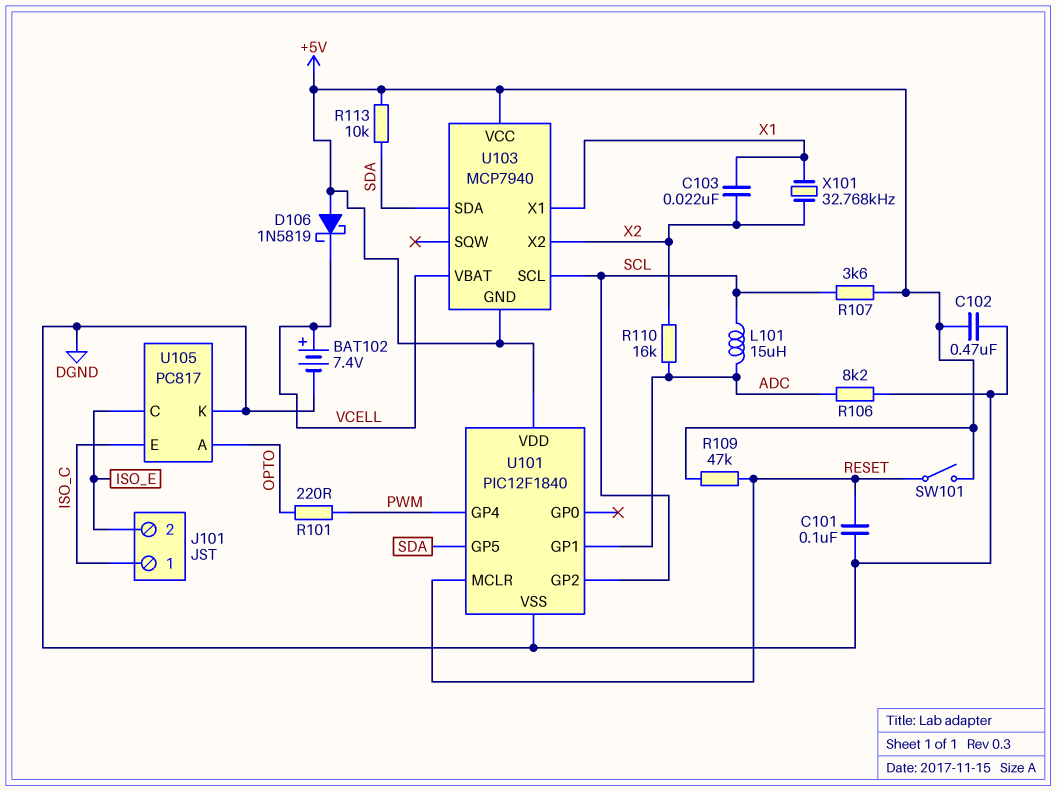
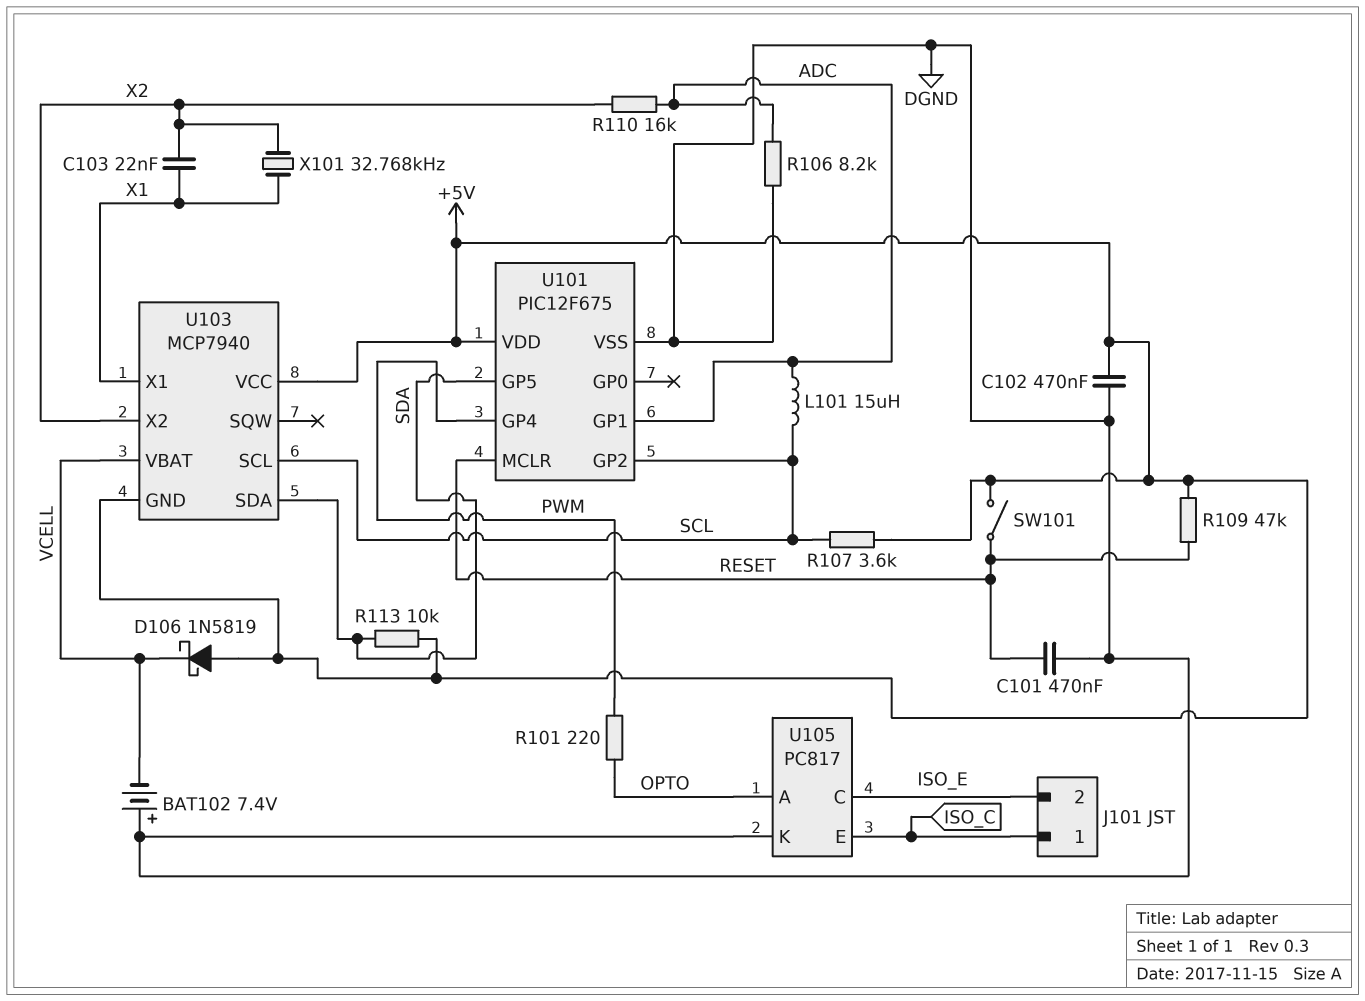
BAT102: 7.4V (plus VCELL, minus DGND) -> 7.4V (plus DGND, minus VCELL)
C101: 100nF (DGND, RESET) -> 470nF (DGND, RESET)
U101: PIC12F1840 -> PIC12F675

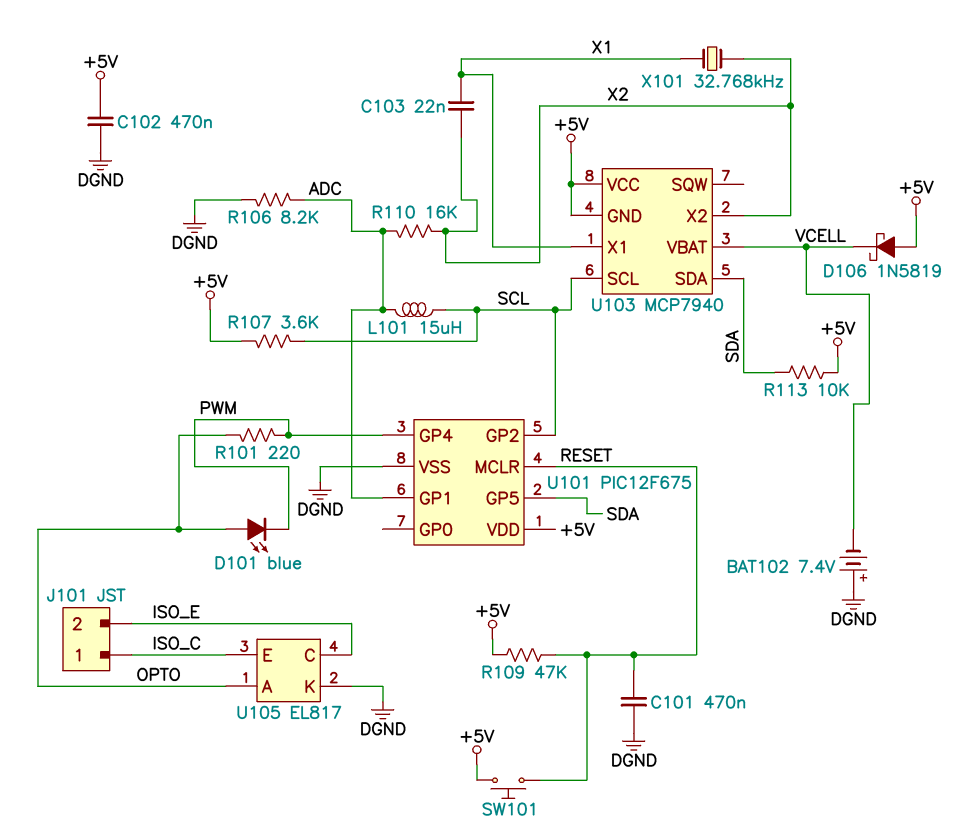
D101: none -> LED blue (A OPTO, K PWM)
SW101: switch (+5V, RESET) -> button (+5V, RESET)
U105: PC817 -> EL817

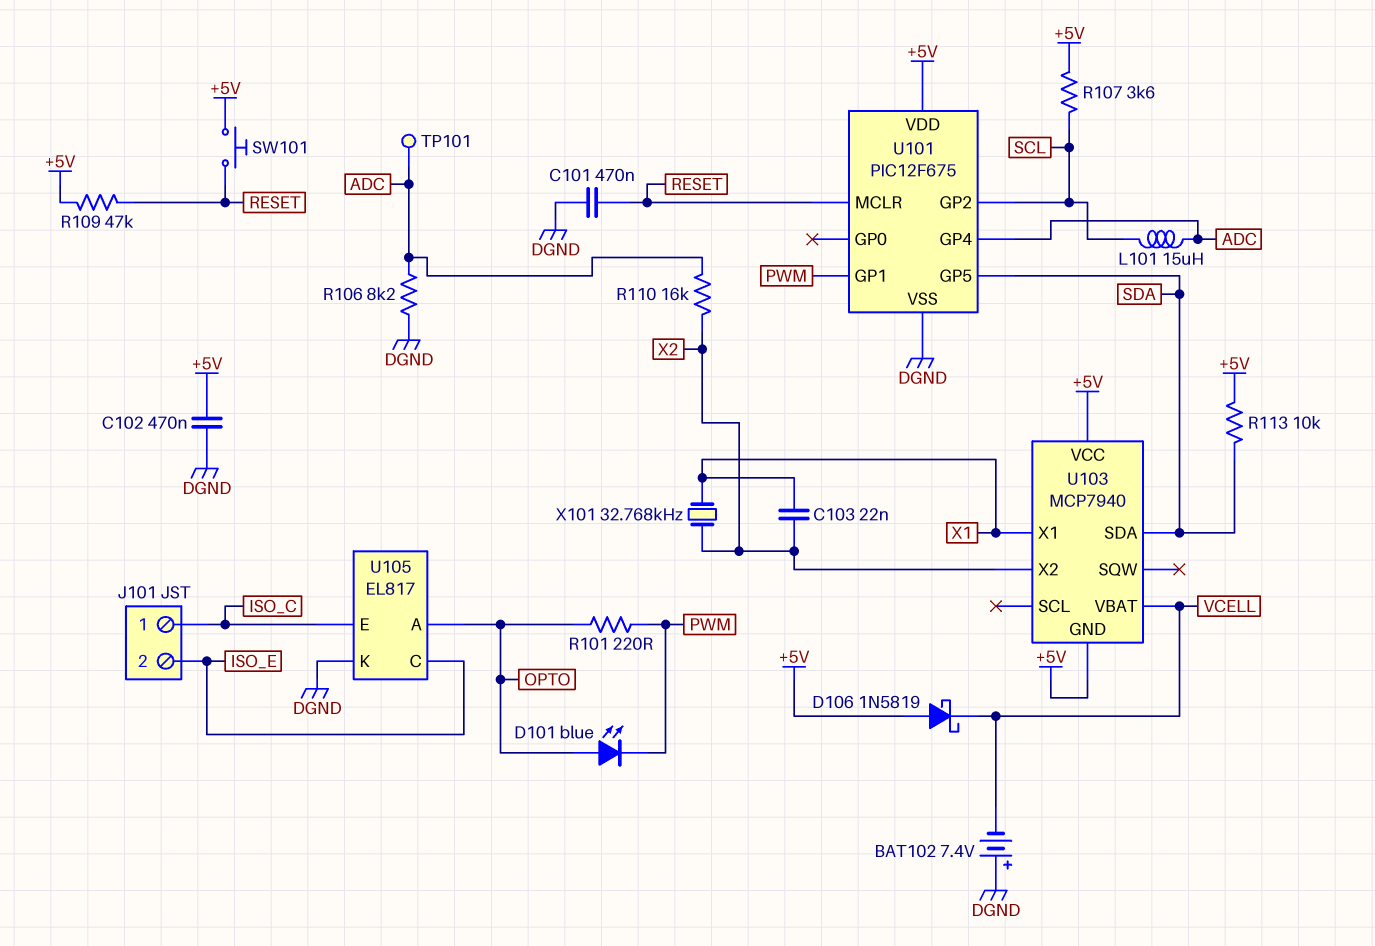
TP101: none -> test point (ADC)
U101 pin GP1: ADC -> PWM
U101 pin GP4: PWM -> ADC
U103 pin SCL: SCL -> none

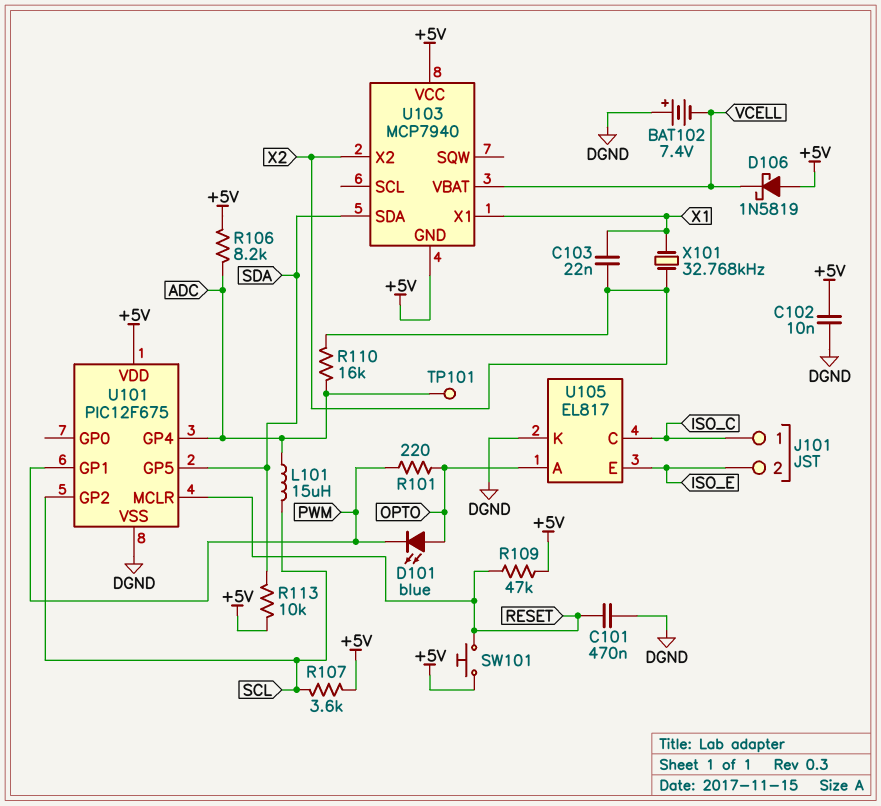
C102: 470nF (+5V, DGND) -> 10nF (+5V, DGND)
R106: 8.2k (ADC, DGND) -> 8.2k (+5V, ADC)
U105 pin C: ISO_E -> ISO_C
U105 pin E: ISO_C -> ISO_E

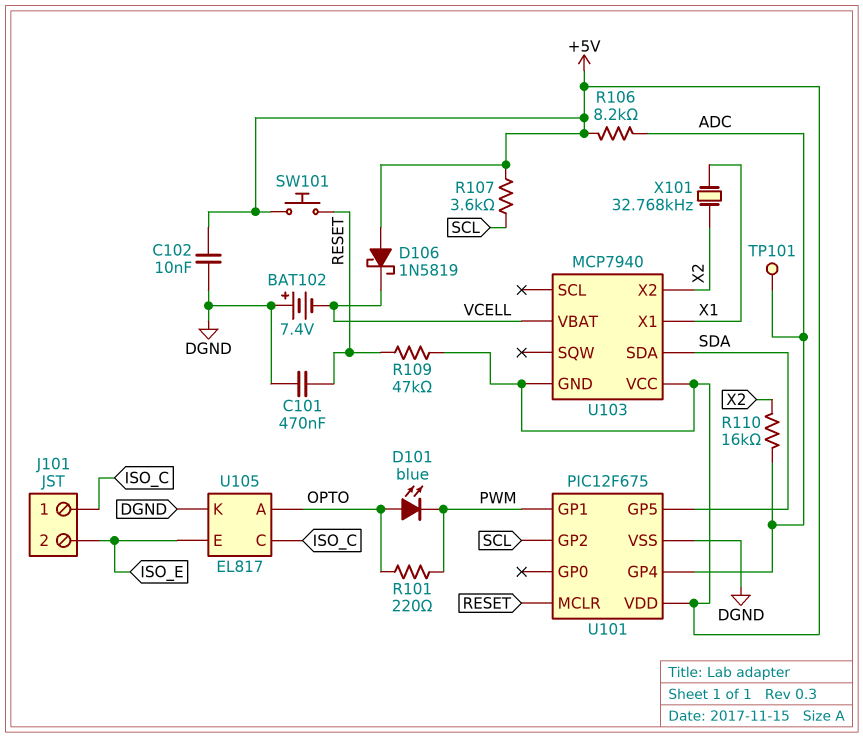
C103: 22nF (X1, X2) -> none
L101: 15uH (ADC, SCL) -> none
R113: 10k (+5V, SDA) -> none

